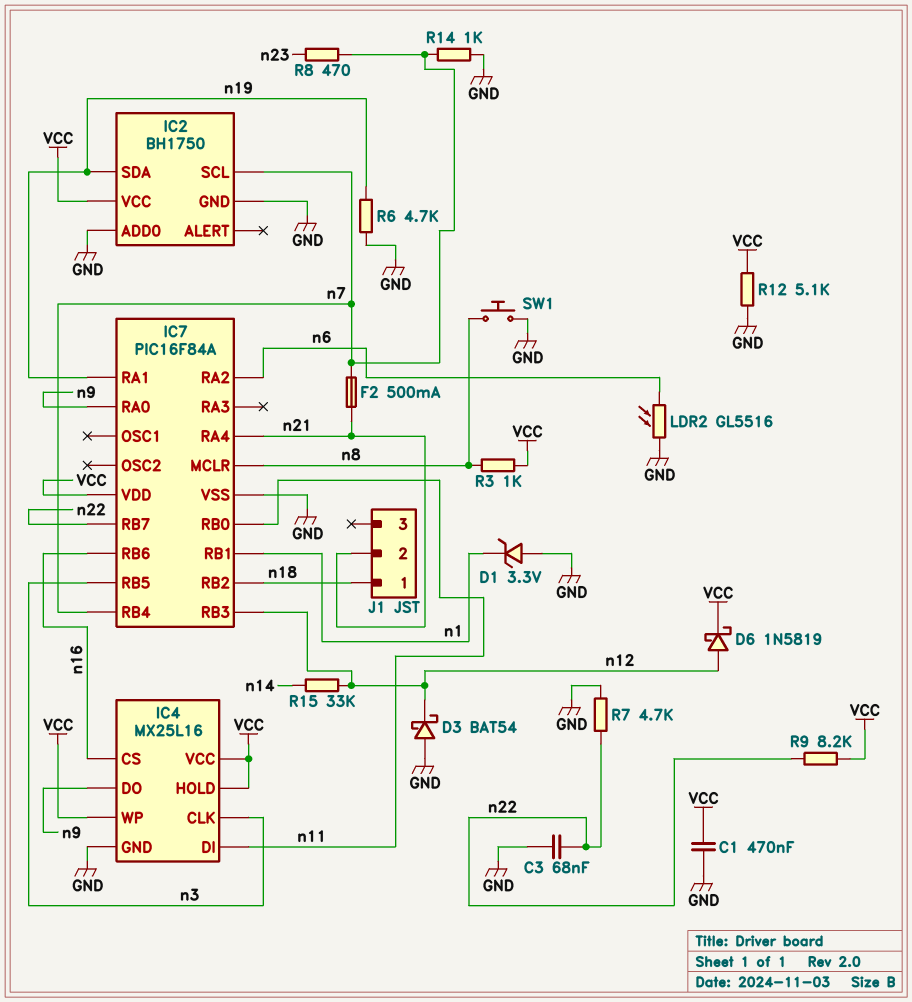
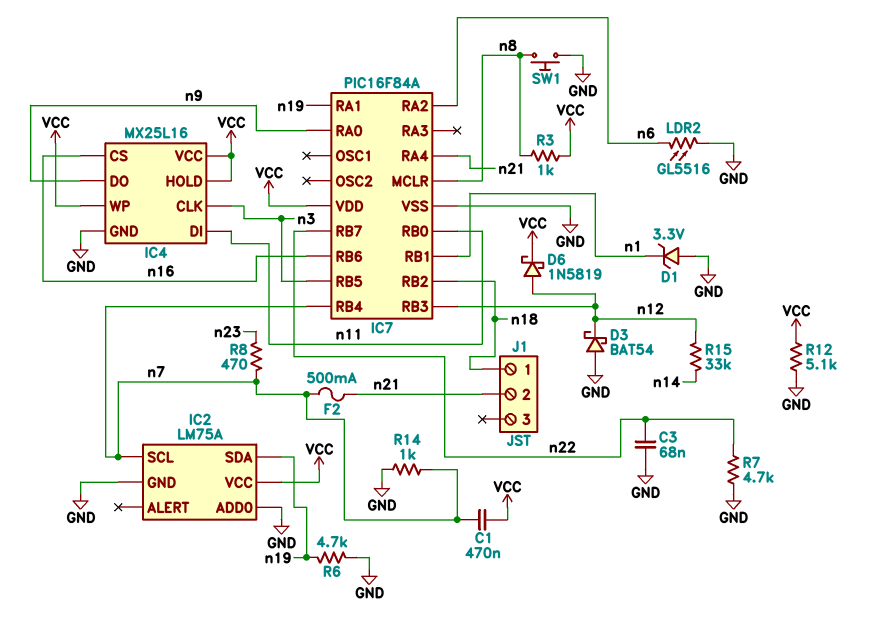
C1: 470nF (GND, VCC) -> 470nF (VCC, n7)
IC2: BH1750 -> LM75A
R9: 8.2k (VCC, n22) -> none

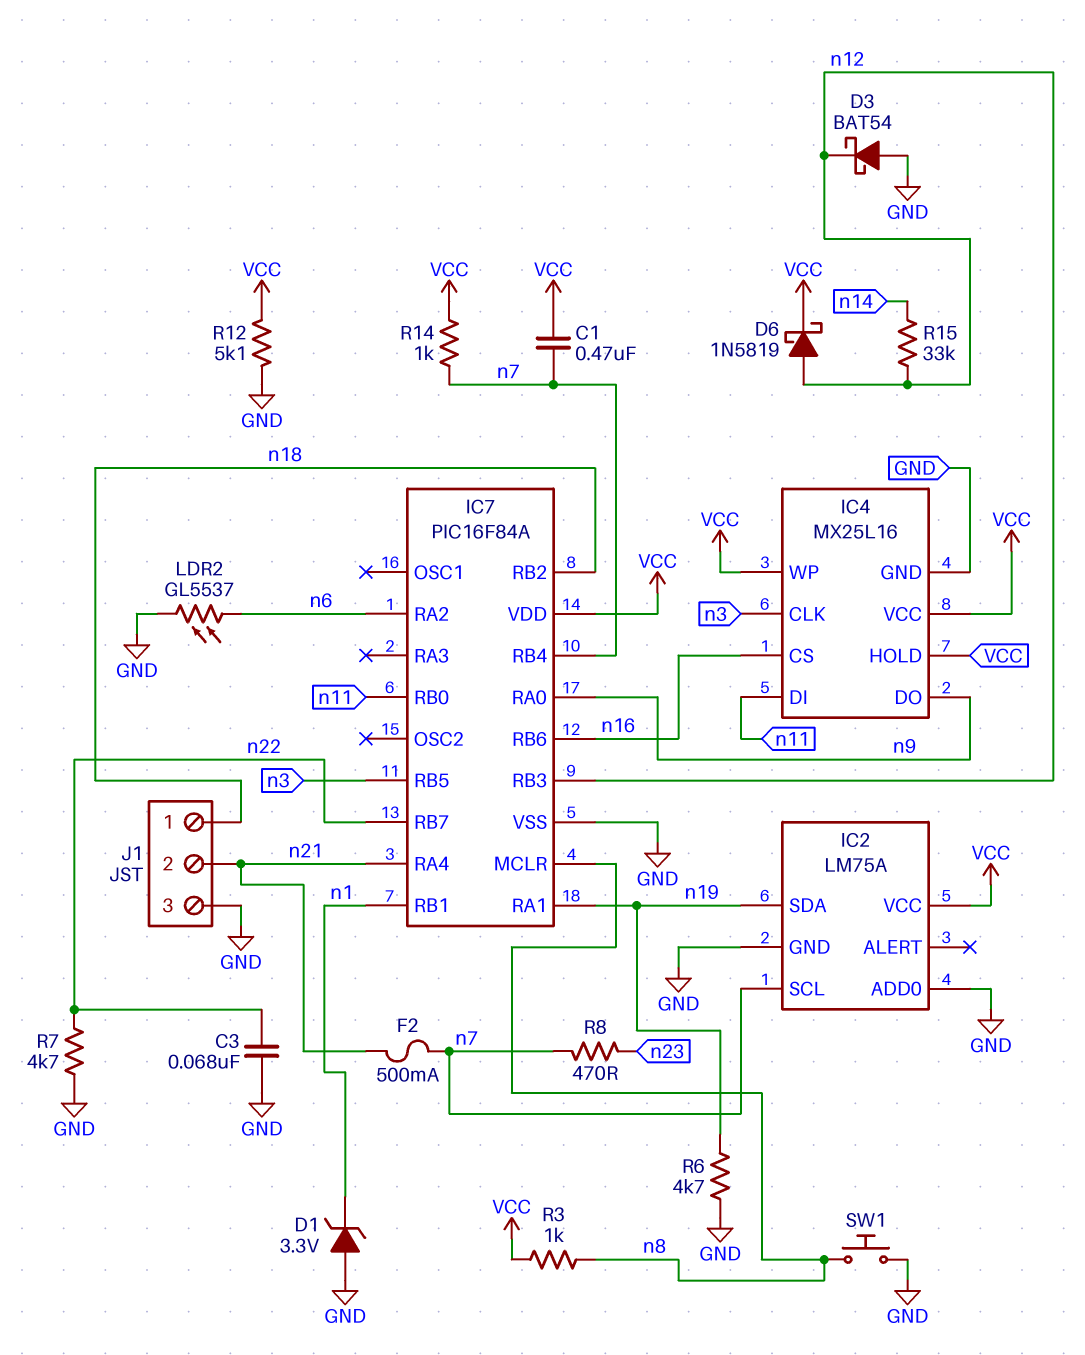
J1 pin 3: none -> GND
LDR2: GL5516 (GND, n6) -> GL5537 (GND, n6)
R14: 1k (GND, n7) -> 1k (VCC, n7)

